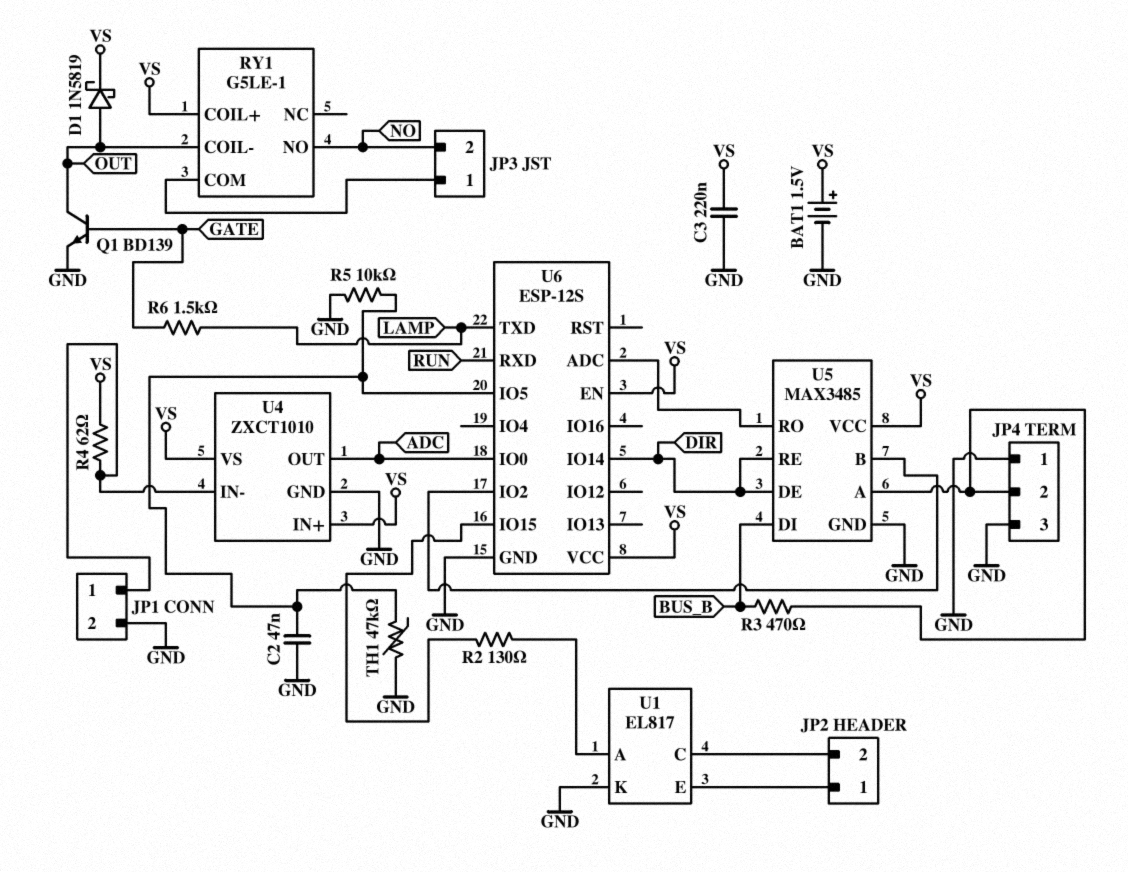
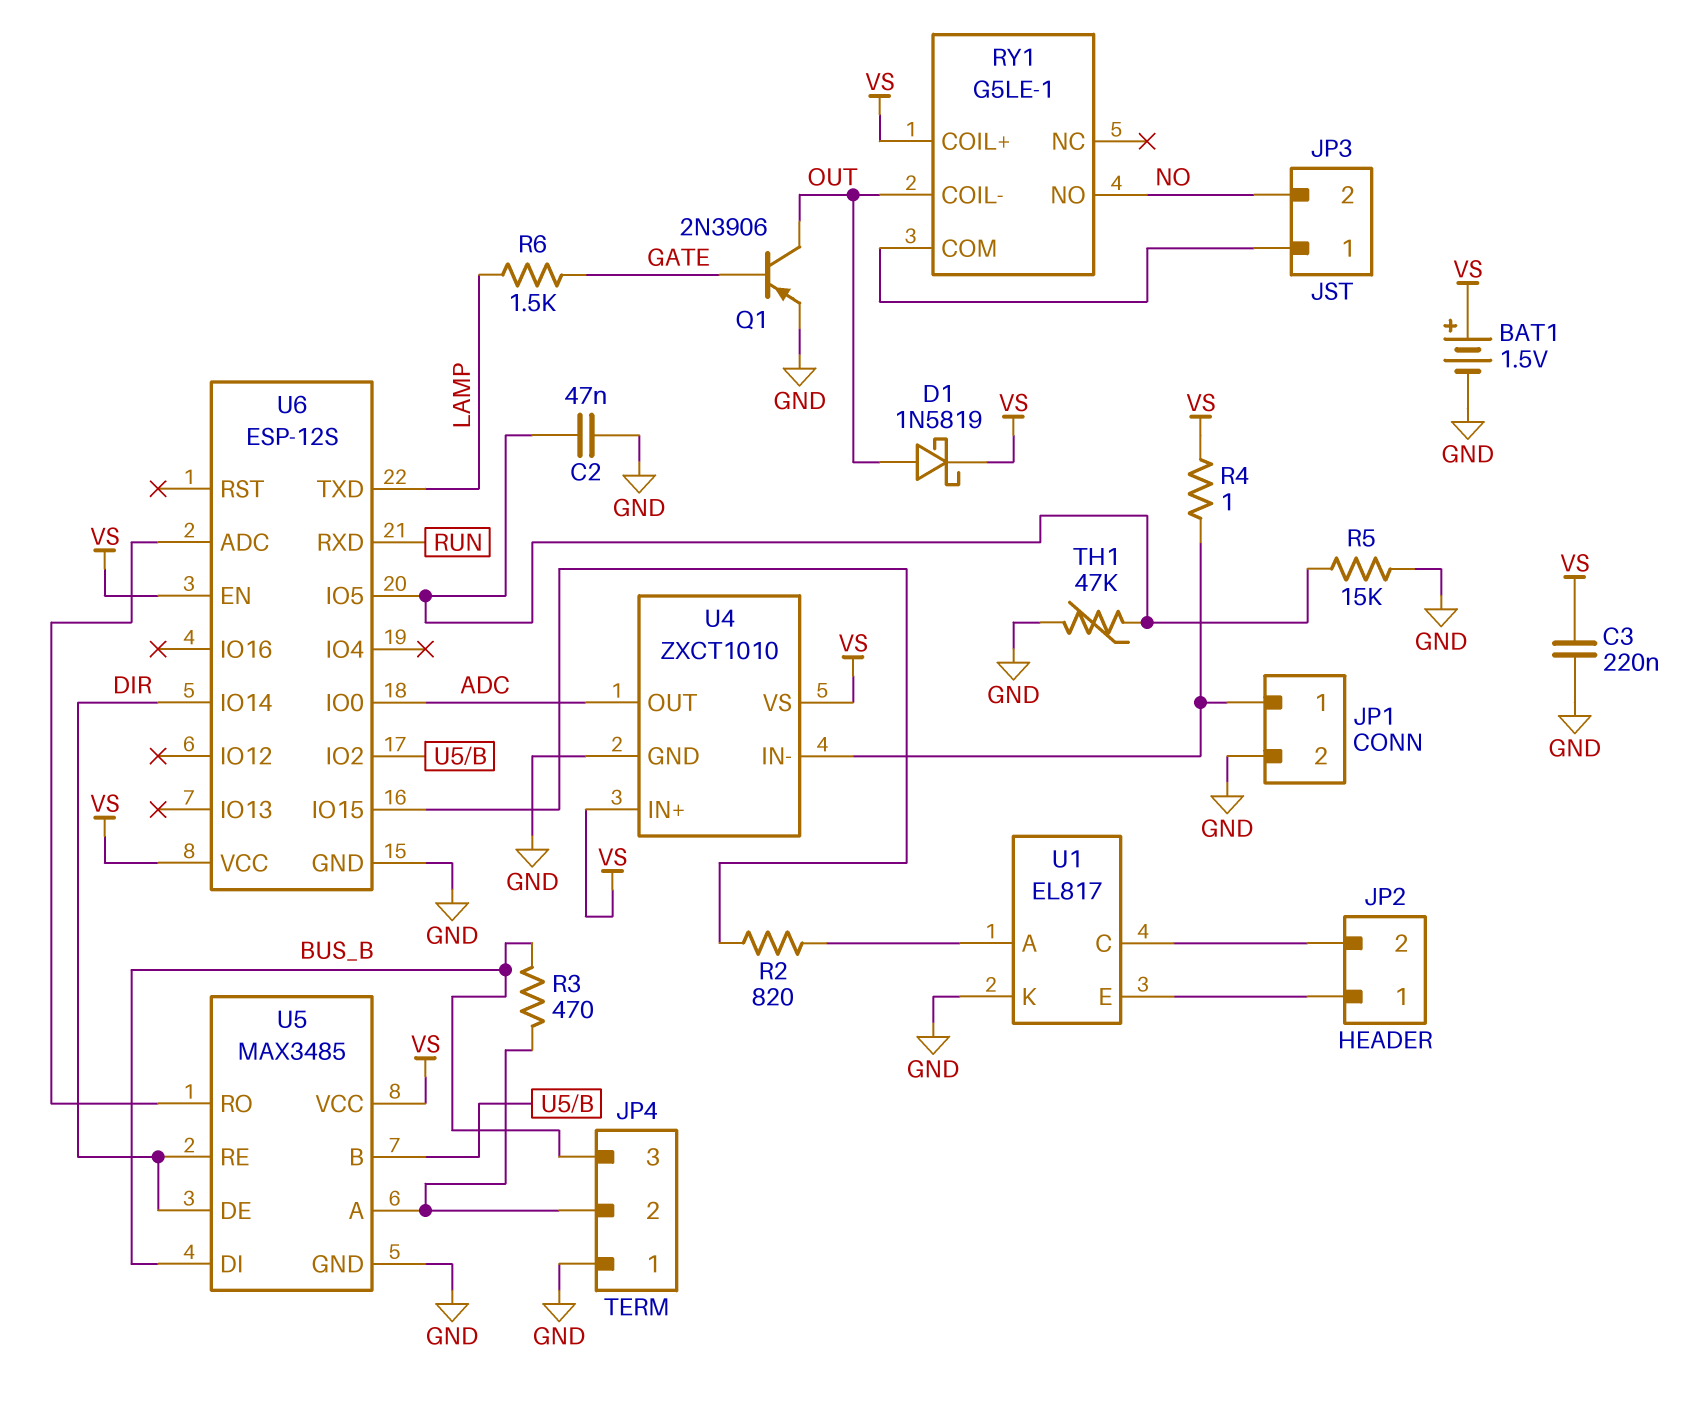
JP4 pin 3: GND -> BUS_B
Q1: NPN BD139 (B GATE, C OUT, E GND) -> PNP 2N3906 (B GATE, C OUT, E GND)
R2: 130 (U1/A, U6/IO15) -> 820 (U1/A, U6/IO15)
R4: 62 (JP1/1, VS) -> 1 (JP1/1, VS)
R5: 10k (GND, U6/IO5) -> 15k (GND, U6/IO5)

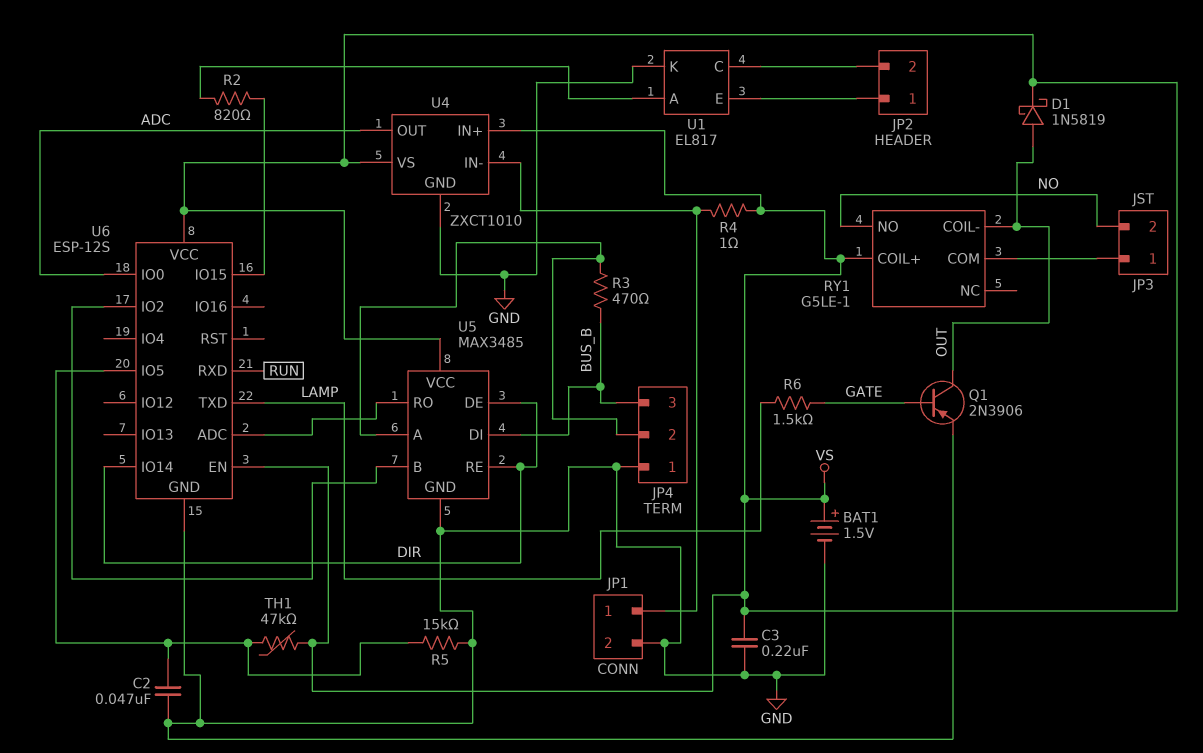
TH1: 47k (GND, U6/IO5) -> 47k (U6/IO5, VS)

